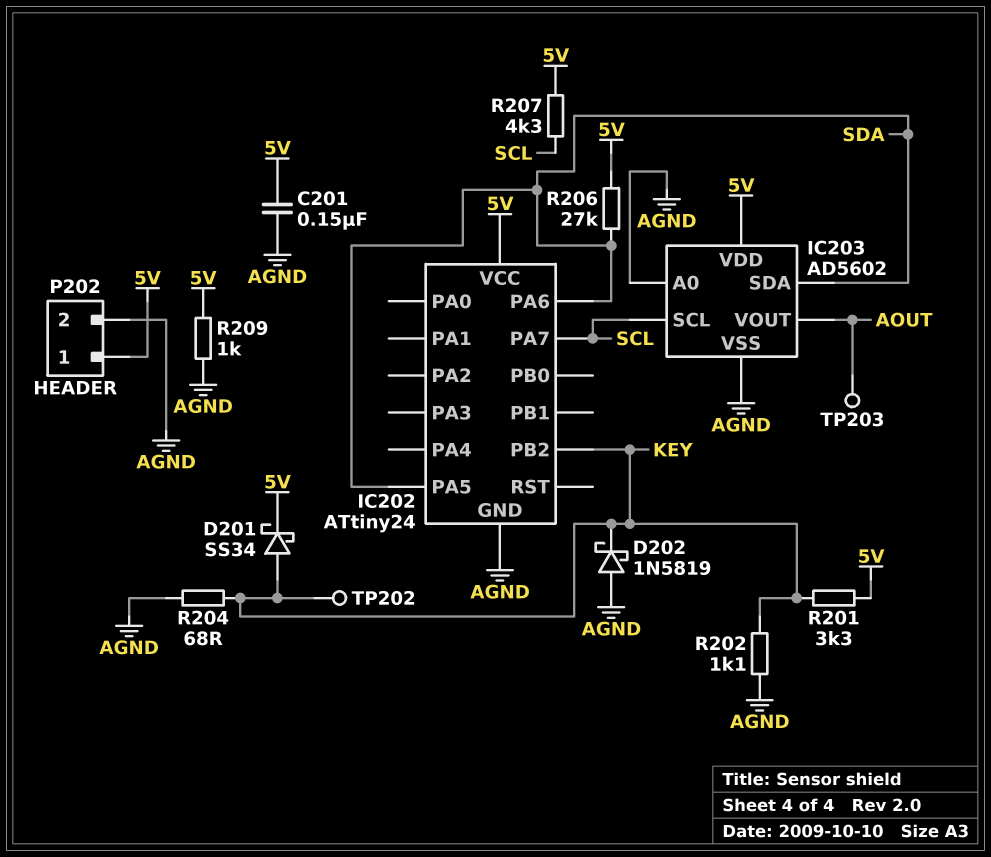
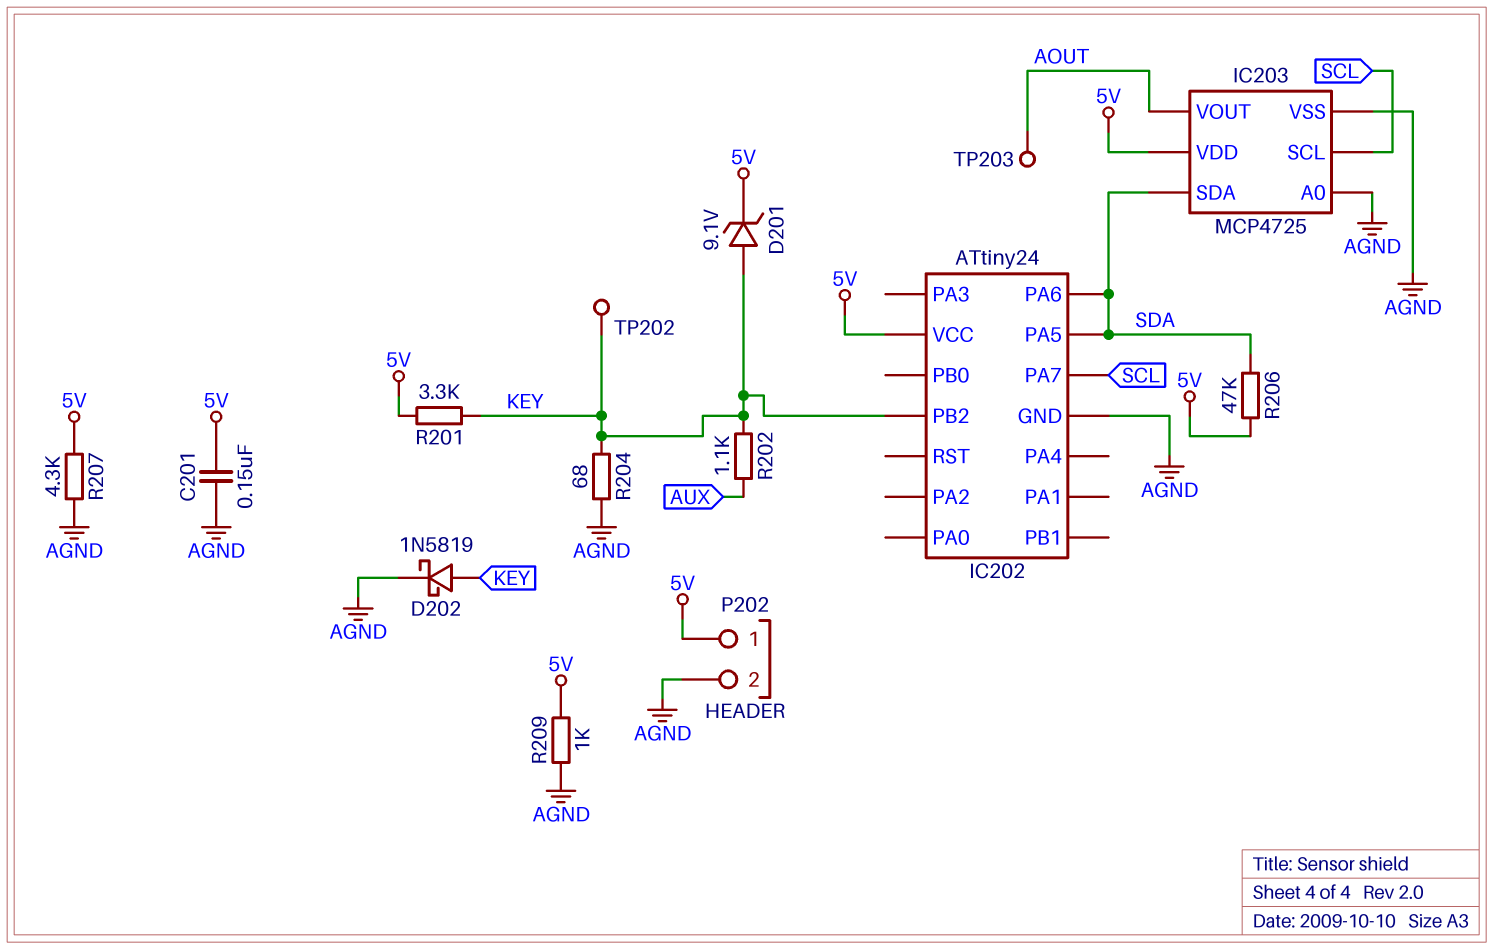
D201: schottky SS34 (A KEY, K 5V) -> zener 9.1V (A KEY, K 5V)
D202: schottky 1N5819 (A AGND, K KEY) -> schottky 1N5819 (A KEY, K AGND)
IC203: AD5602 -> MCP4725
R202: 1.1k (AGND, KEY) -> 1.1k (AUX, KEY)
R206: 27k (5V, SDA) -> 47k (5V, SDA)
R207: 4.3k (5V, SCL) -> 4.3k (5V, AGND)

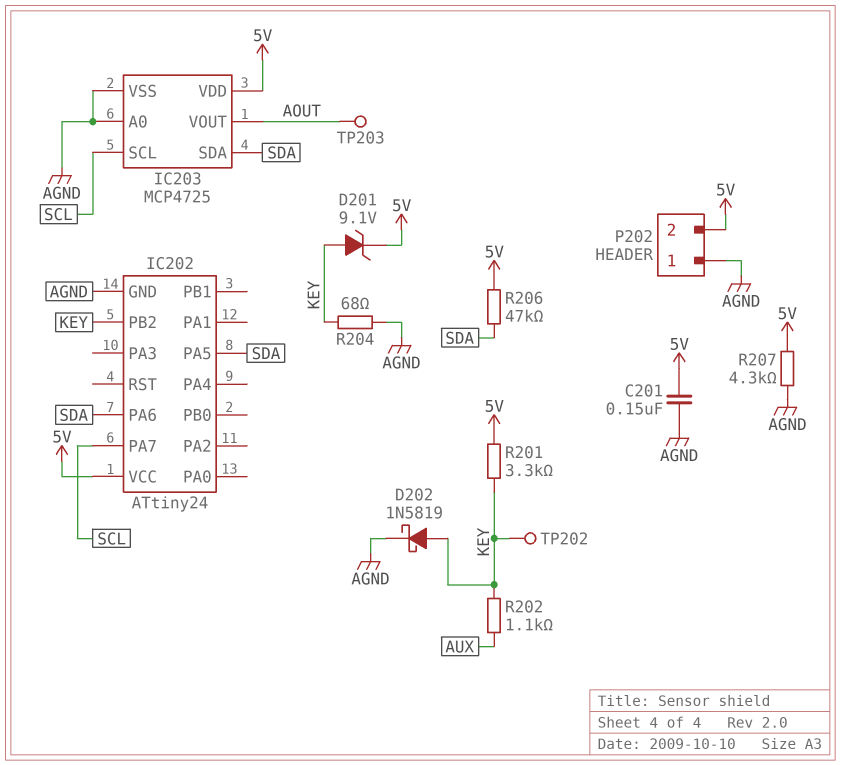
P202 pin 1: 5V -> AGND
P202 pin 2: AGND -> 5V
R209: 1k (5V, AGND) -> none

